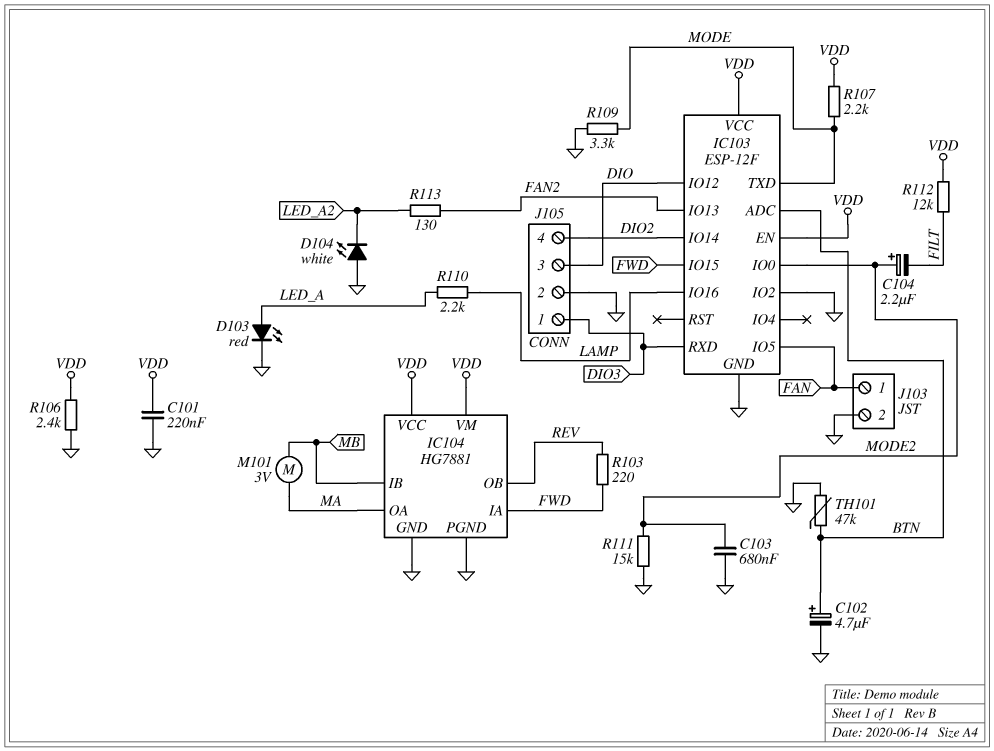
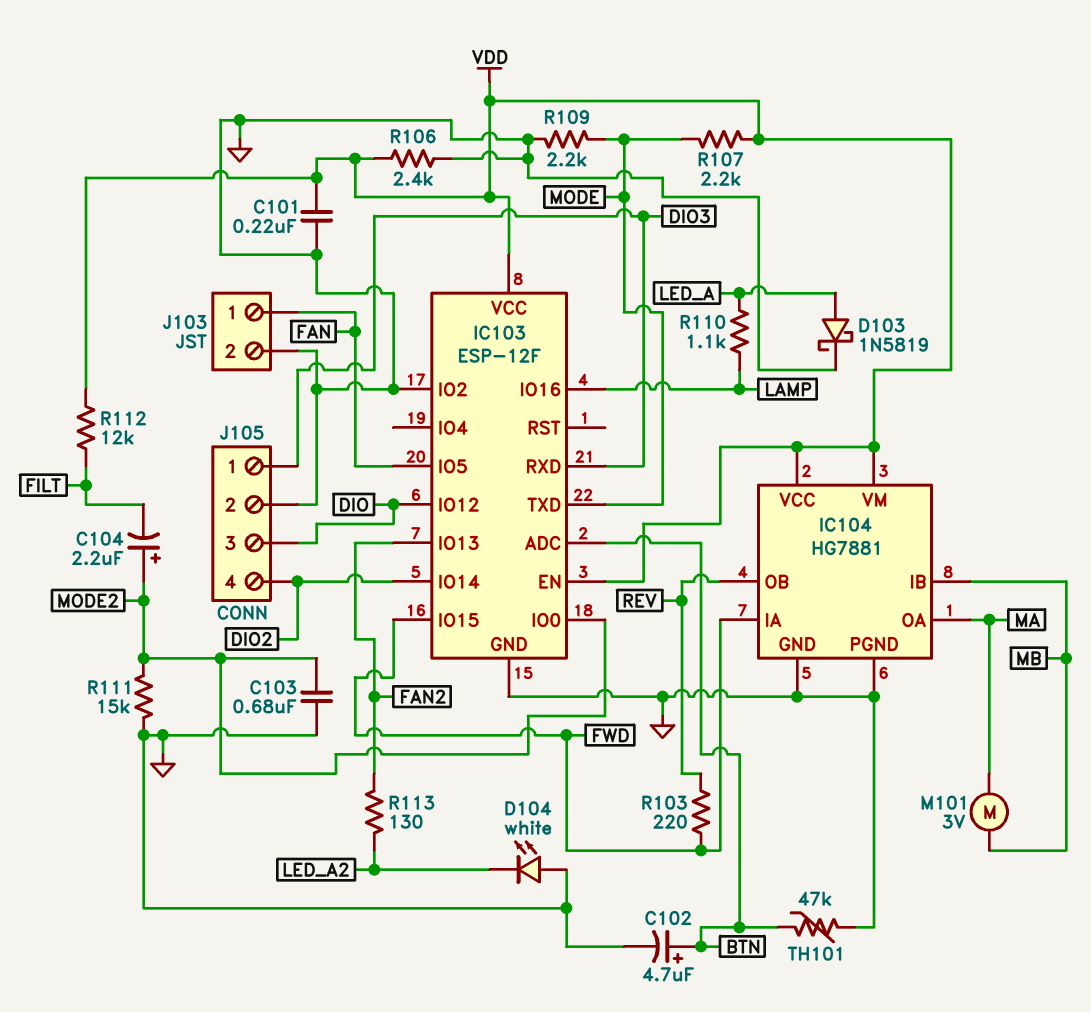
D103: LED red (A LED_A, K GND) -> schottky 1N5819 (A LED_A, K GND)
R109: 3.3k (GND, MODE) -> 2.2k (GND, MODE)
R110: 2.2k (LAMP, LED_A) -> 1.1k (LAMP, LED_A)

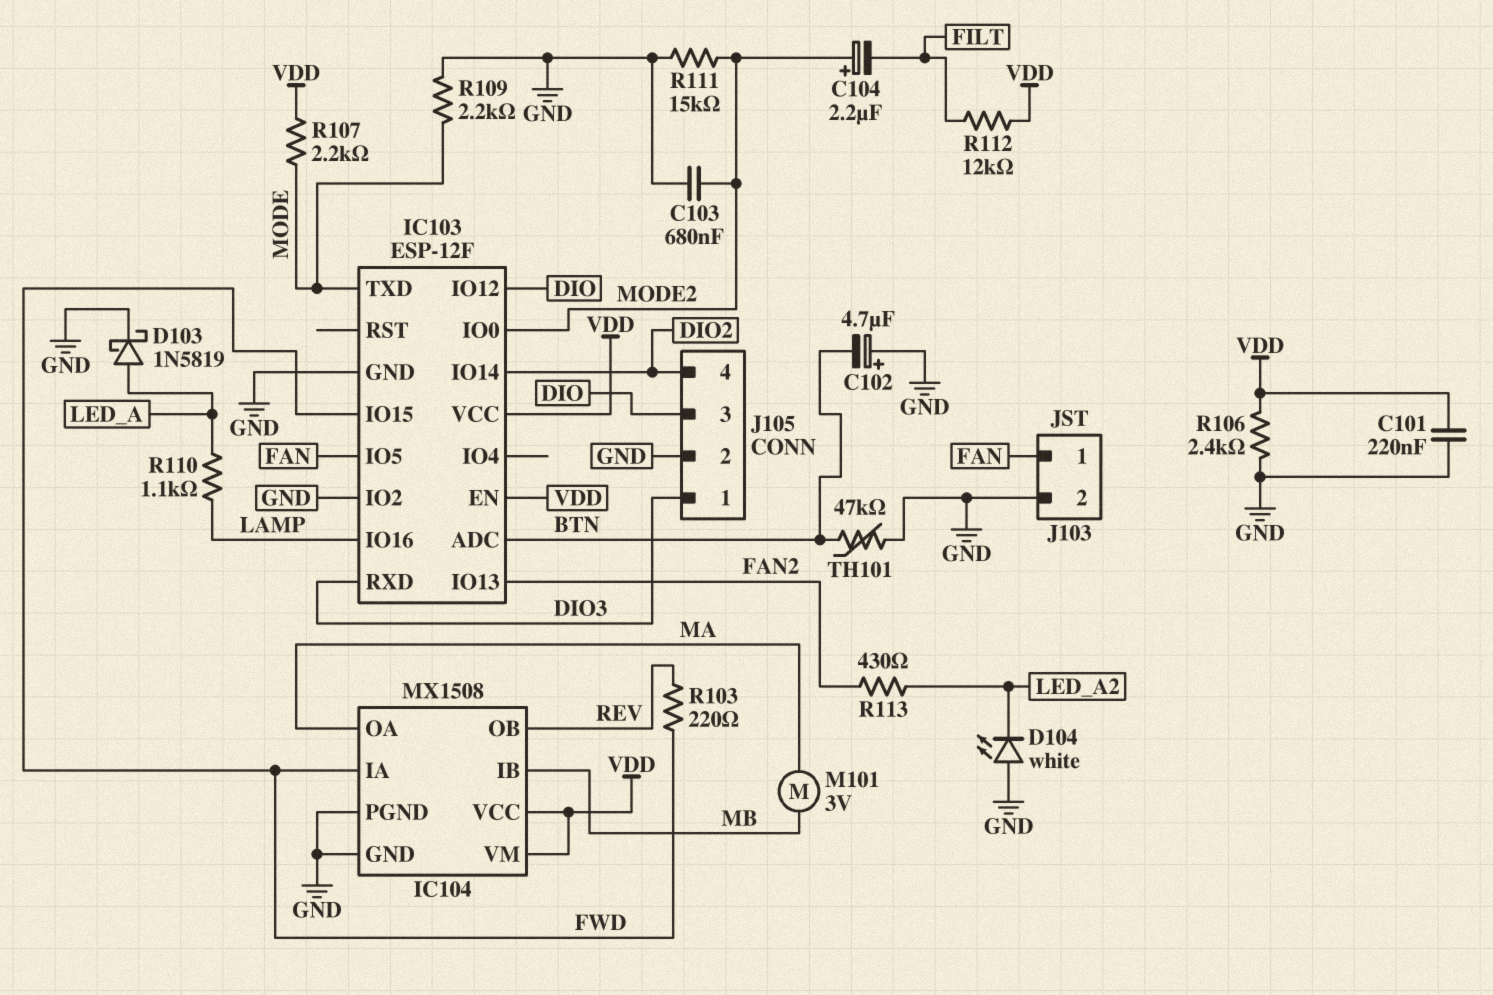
C102: 4.7uF (plus BTN, minus GND) -> 4.7uF (plus GND, minus BTN)
IC104: HG7881 -> MX1508
R113: 130 (FAN2, LED_A2) -> 430 (FAN2, LED_A2)

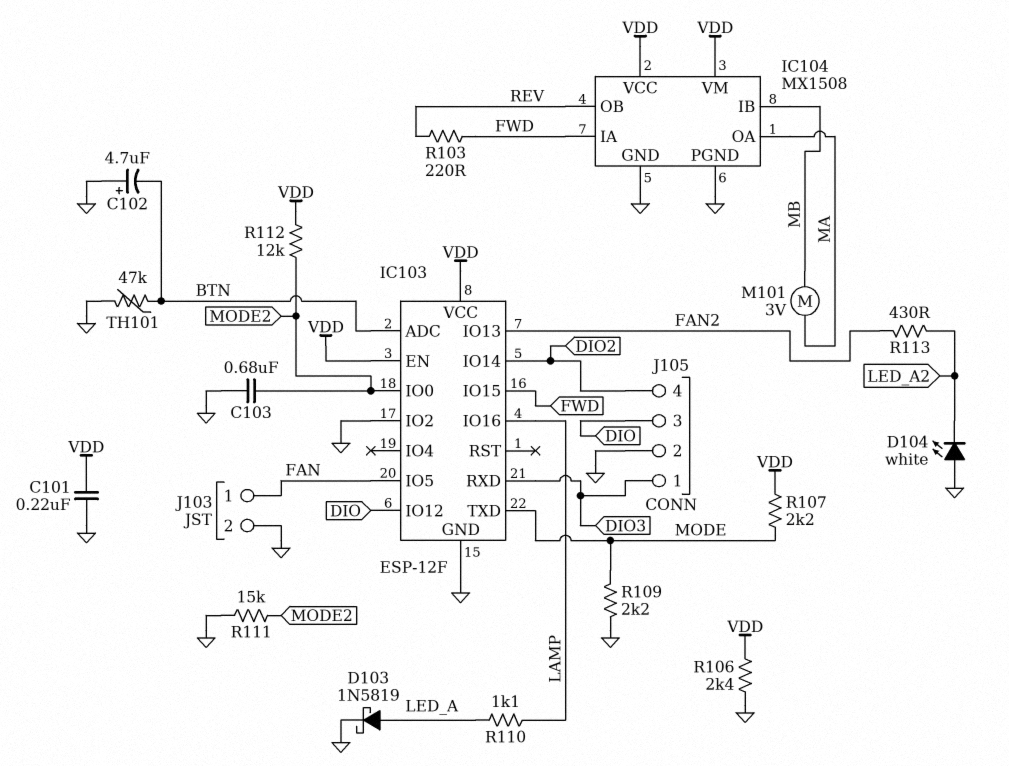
C104: 2.2uF (plus MODE2, minus FILT) -> none
R112: 12k (FILT, VDD) -> 12k (MODE2, VDD)

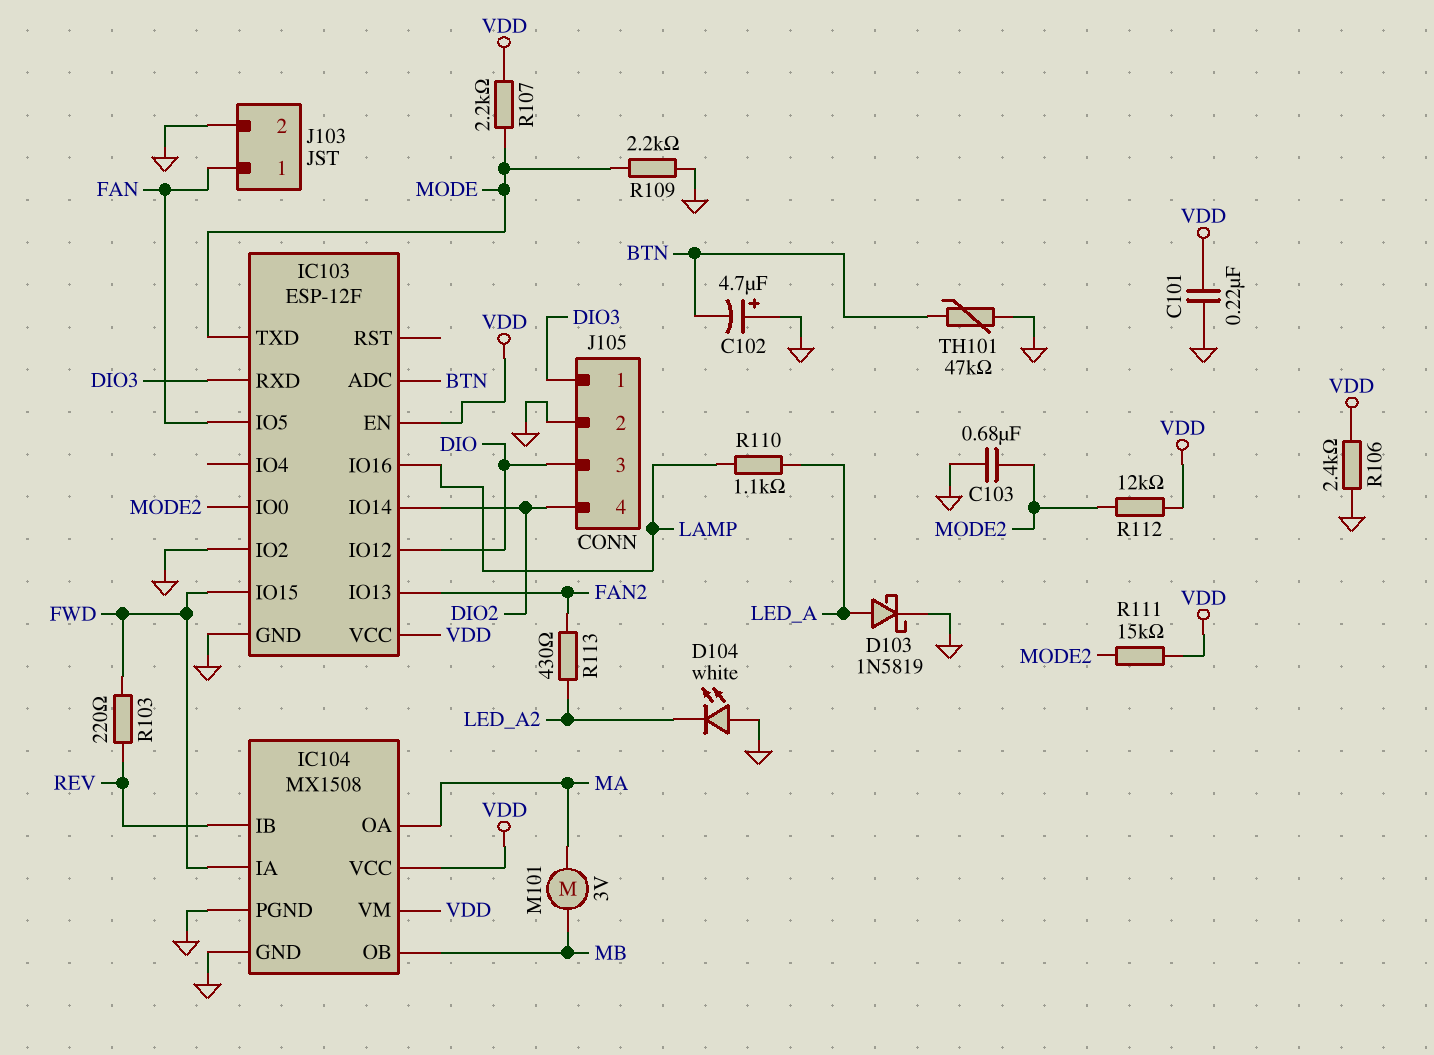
IC104 pin IB: MB -> REV
IC104 pin OB: REV -> MB
R111: 15k (GND, MODE2) -> 15k (MODE2, VDD)

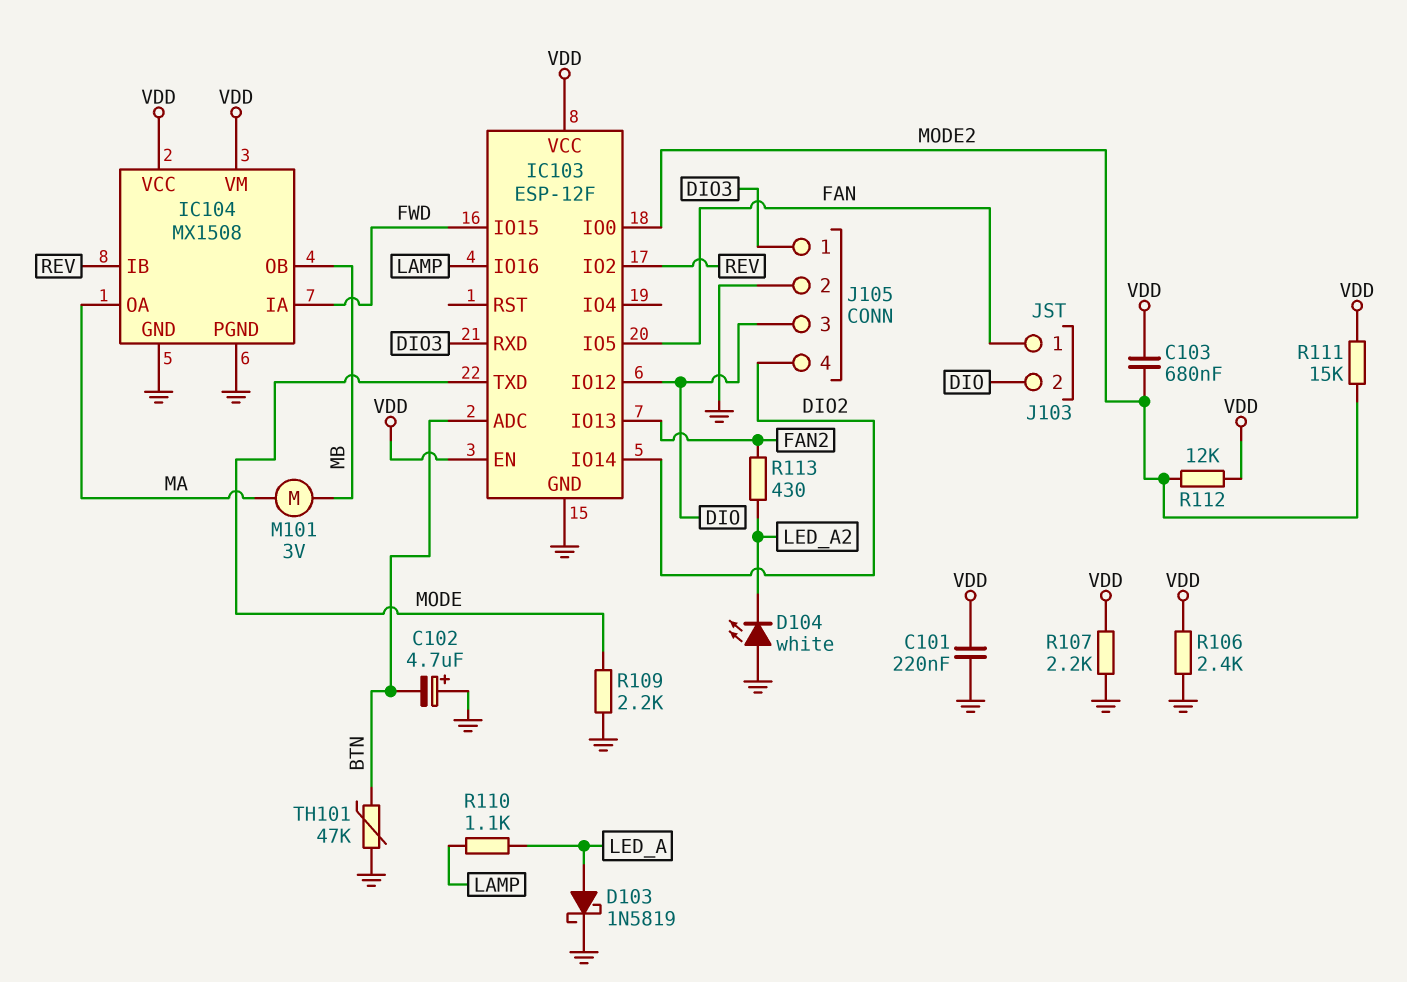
C103: 680nF (GND, MODE2) -> 680nF (MODE2, VDD)
IC103 pin IO2: GND -> REV
J103 pin 2: GND -> DIO
R103: 220 (FWD, REV) -> none
R107: 2.2k (MODE, VDD) -> 2.2k (GND, VDD)

